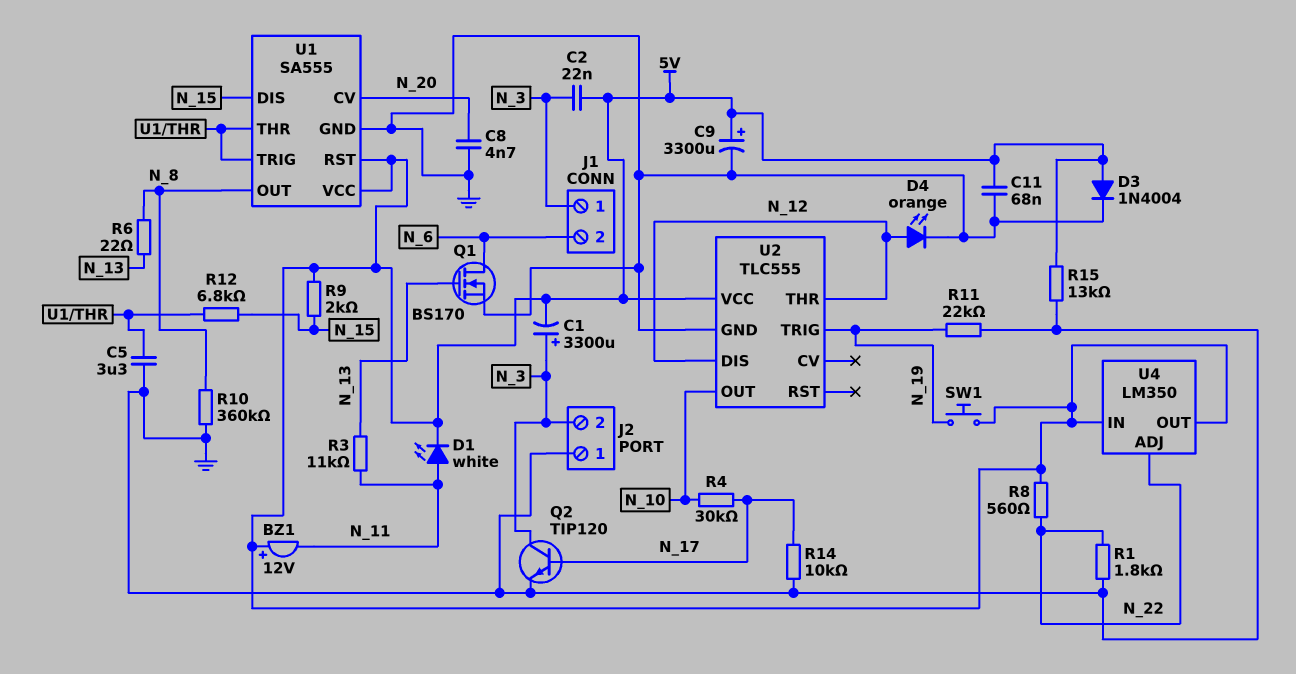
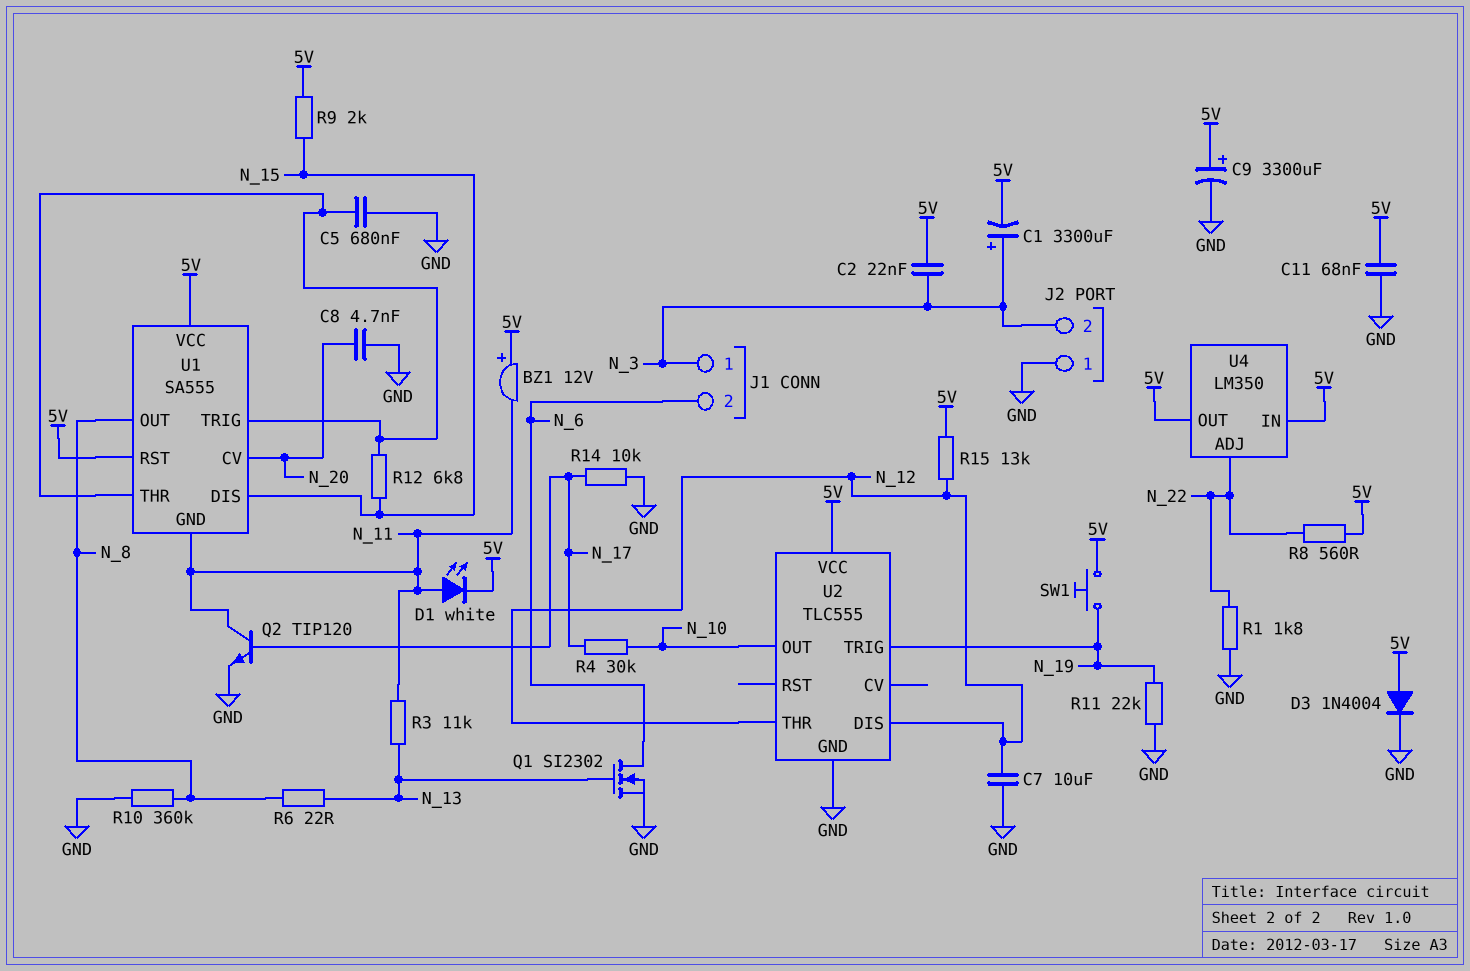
C5: 3.3uF (GND, U1/THR) -> 680nF (GND, U1/THR)
C7: none -> 10uF (GND, N_12)
D4: LED orange (A N_12, K GND) -> none
Q1: NMOS BS170 (G N_13, D N_6, S GND) -> NMOS SI2302 (G N_13, D N_6, S GND)
Q2: NPN TIP120 (B N_17, C N_3, E GND) -> NPN TIP120 (B N_17, C N_11, E GND)
R15: 13k (5V, GND) -> 13k (5V, N_12)
U1 pin GND: GND -> N_11

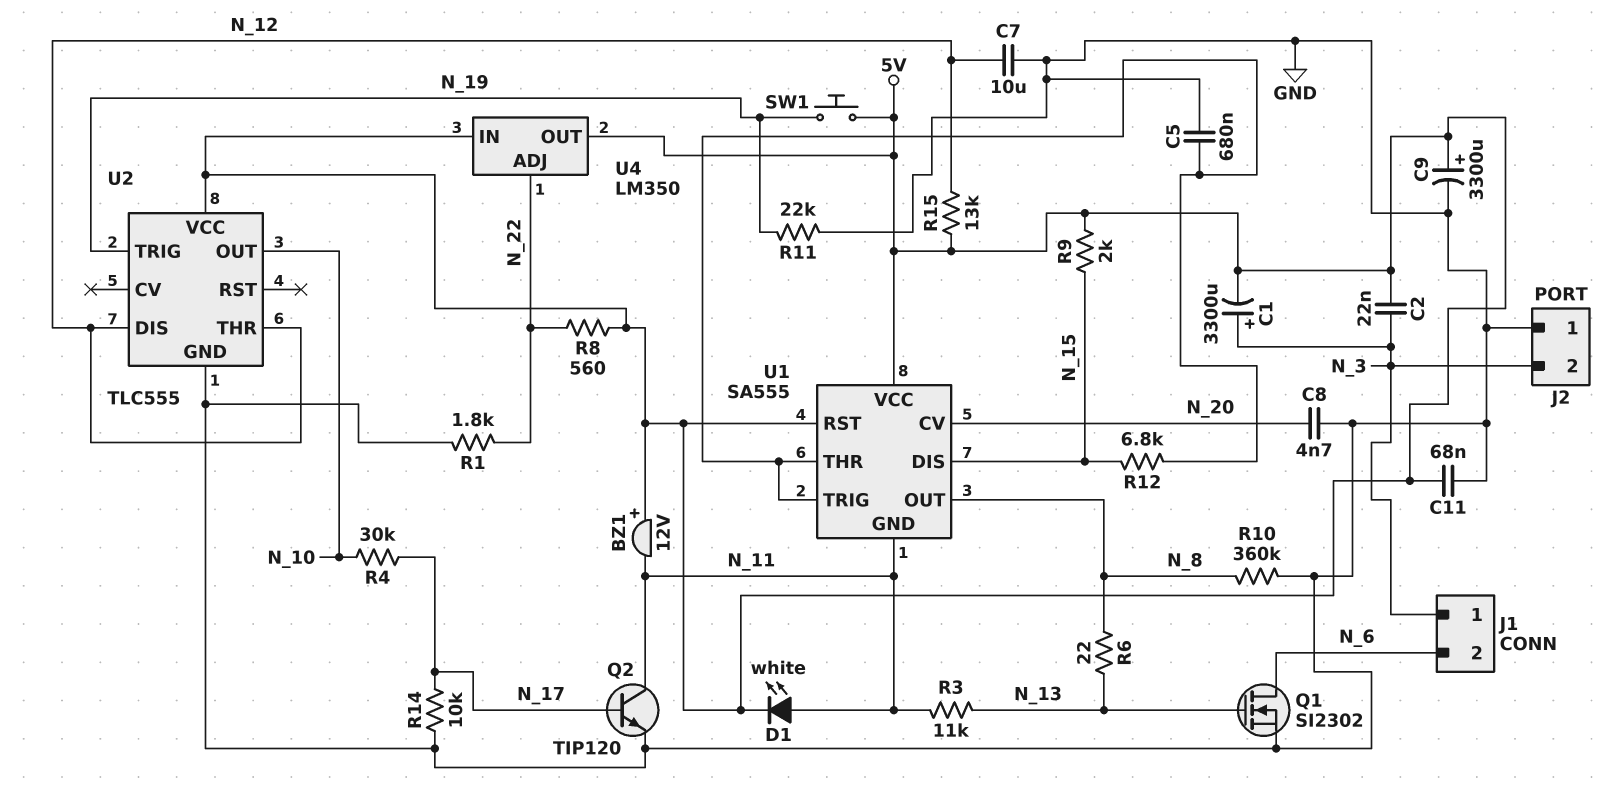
D3: diode 1N4004 (A 5V, K GND) -> none

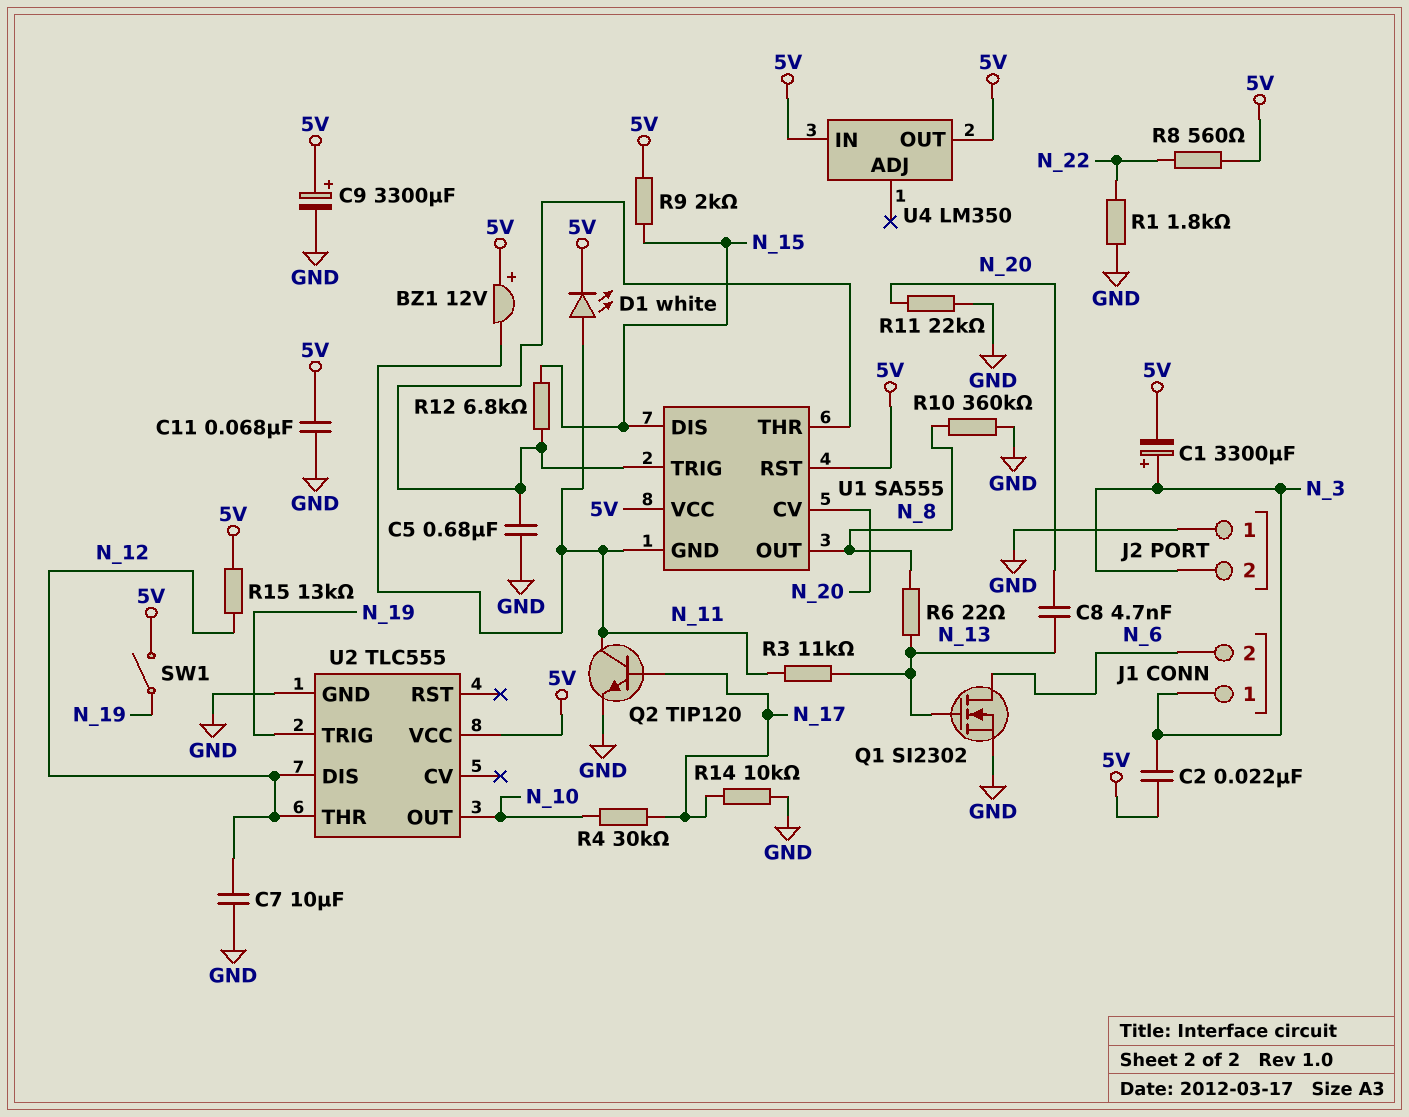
C8: 4.7nF (GND, N_20) -> 4.7nF (N_13, N_20)
R11: 22k (GND, N_19) -> 22k (GND, N_20)
SW1: button (5V, N_19) -> switch (5V, N_19)
U4 pin ADJ: N_22 -> none

